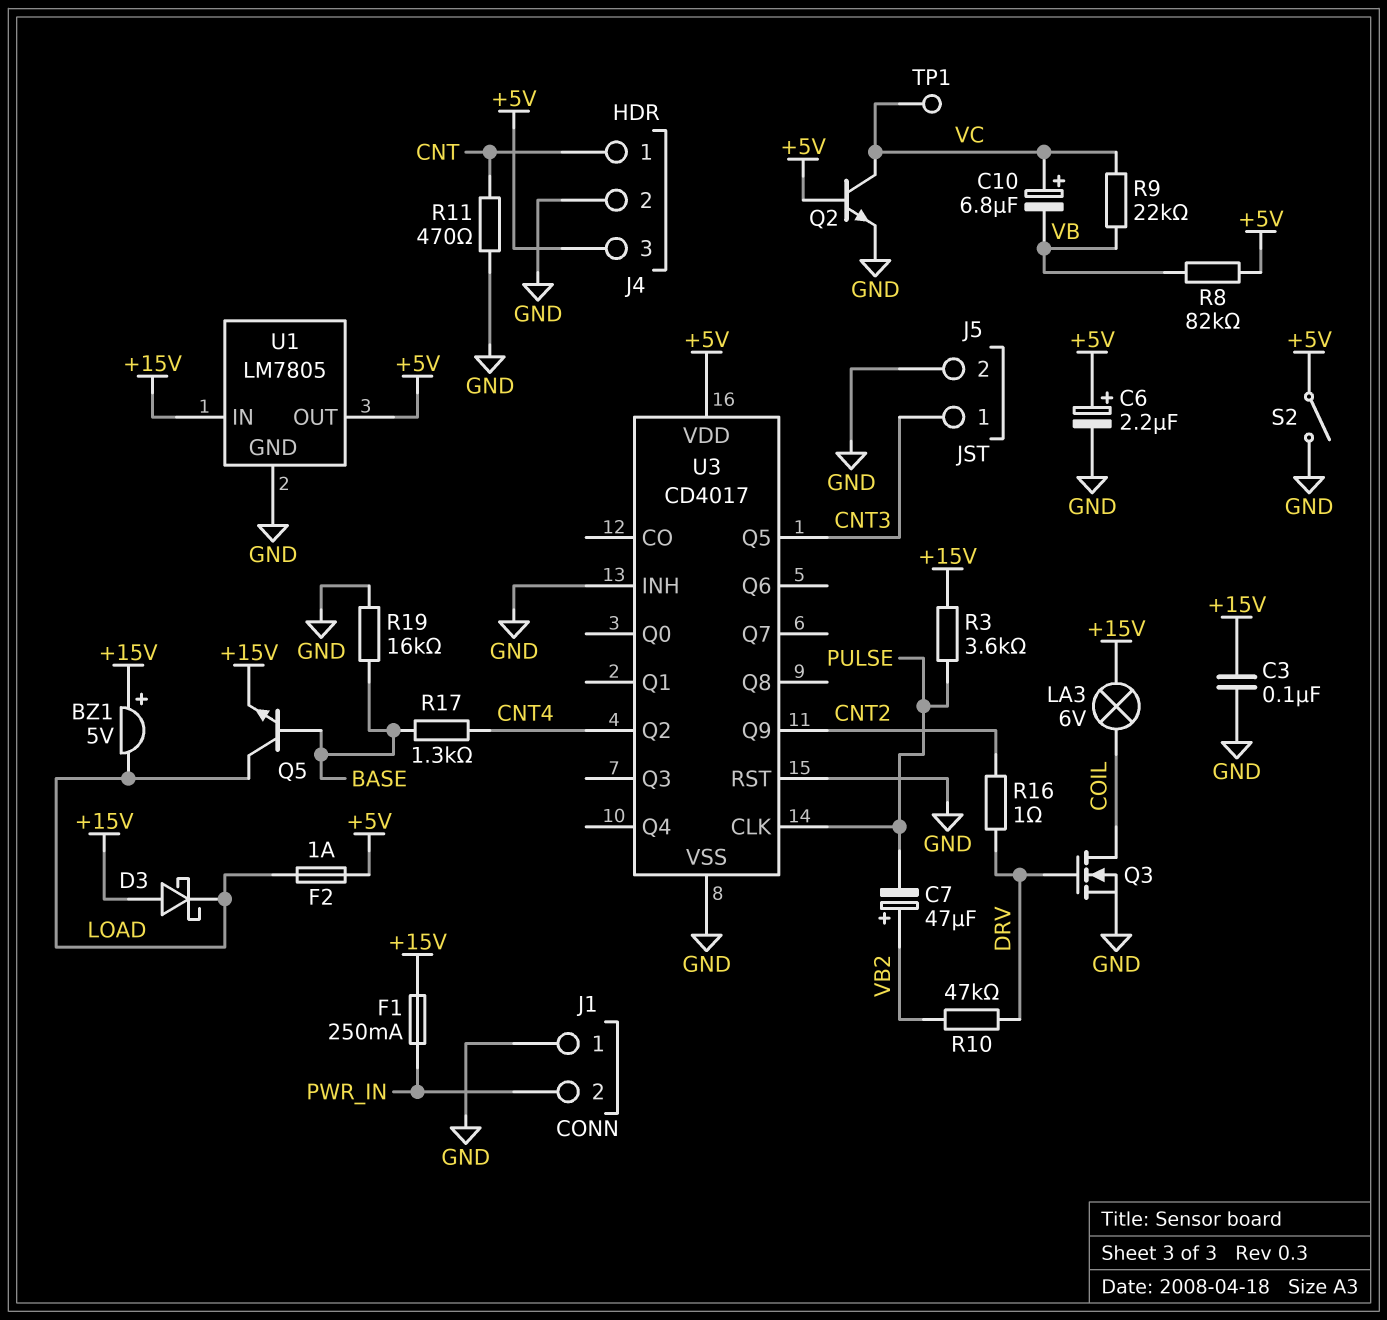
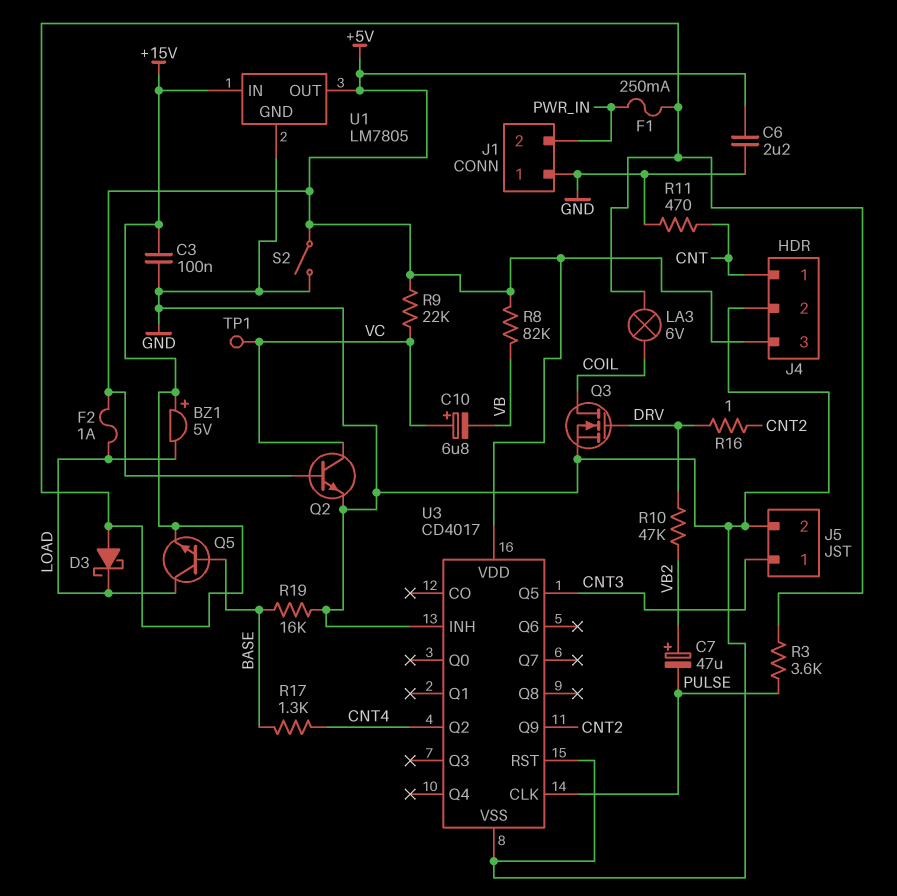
C6: 2.2uF (plus +5V, minus GND) -> 2.2uF (+5V, GND)
R9: 22k (VB, VC) -> 22k (+5V, VC)

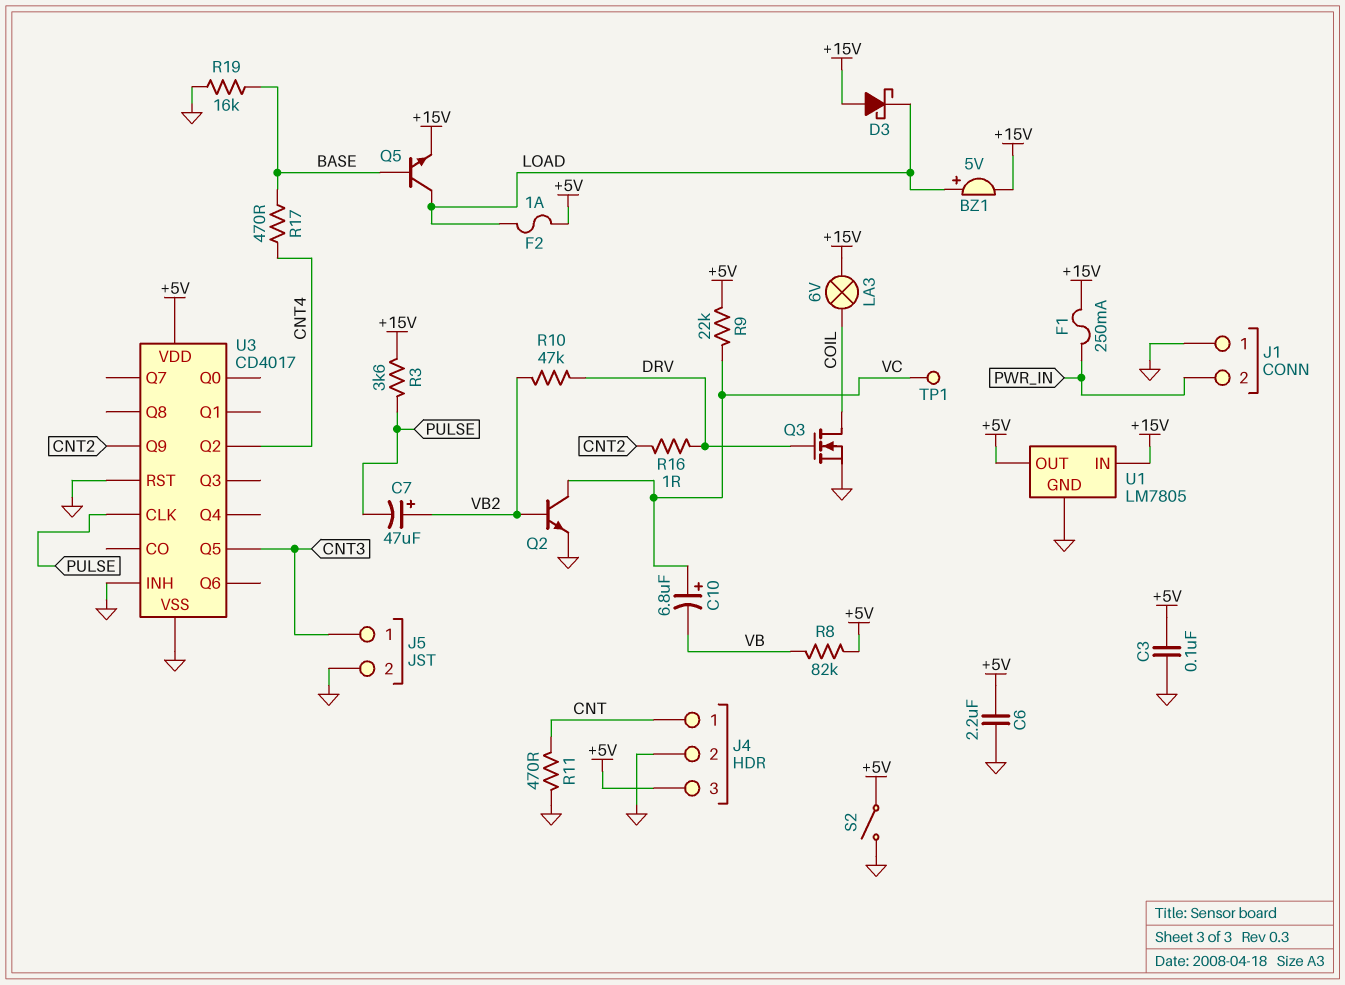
BZ1: buzzer 5V (plus +15V, minus LOAD) -> buzzer 5V (plus LOAD, minus +15V)
C3: 100nF (+15V, GND) -> 100nF (+5V, GND)
Q2: NPN (B +5V, C VC, E GND) -> NPN (B VB2, C VC, E GND)
R17: 1.3k (BASE, CNT4) -> 470 (BASE, CNT4)

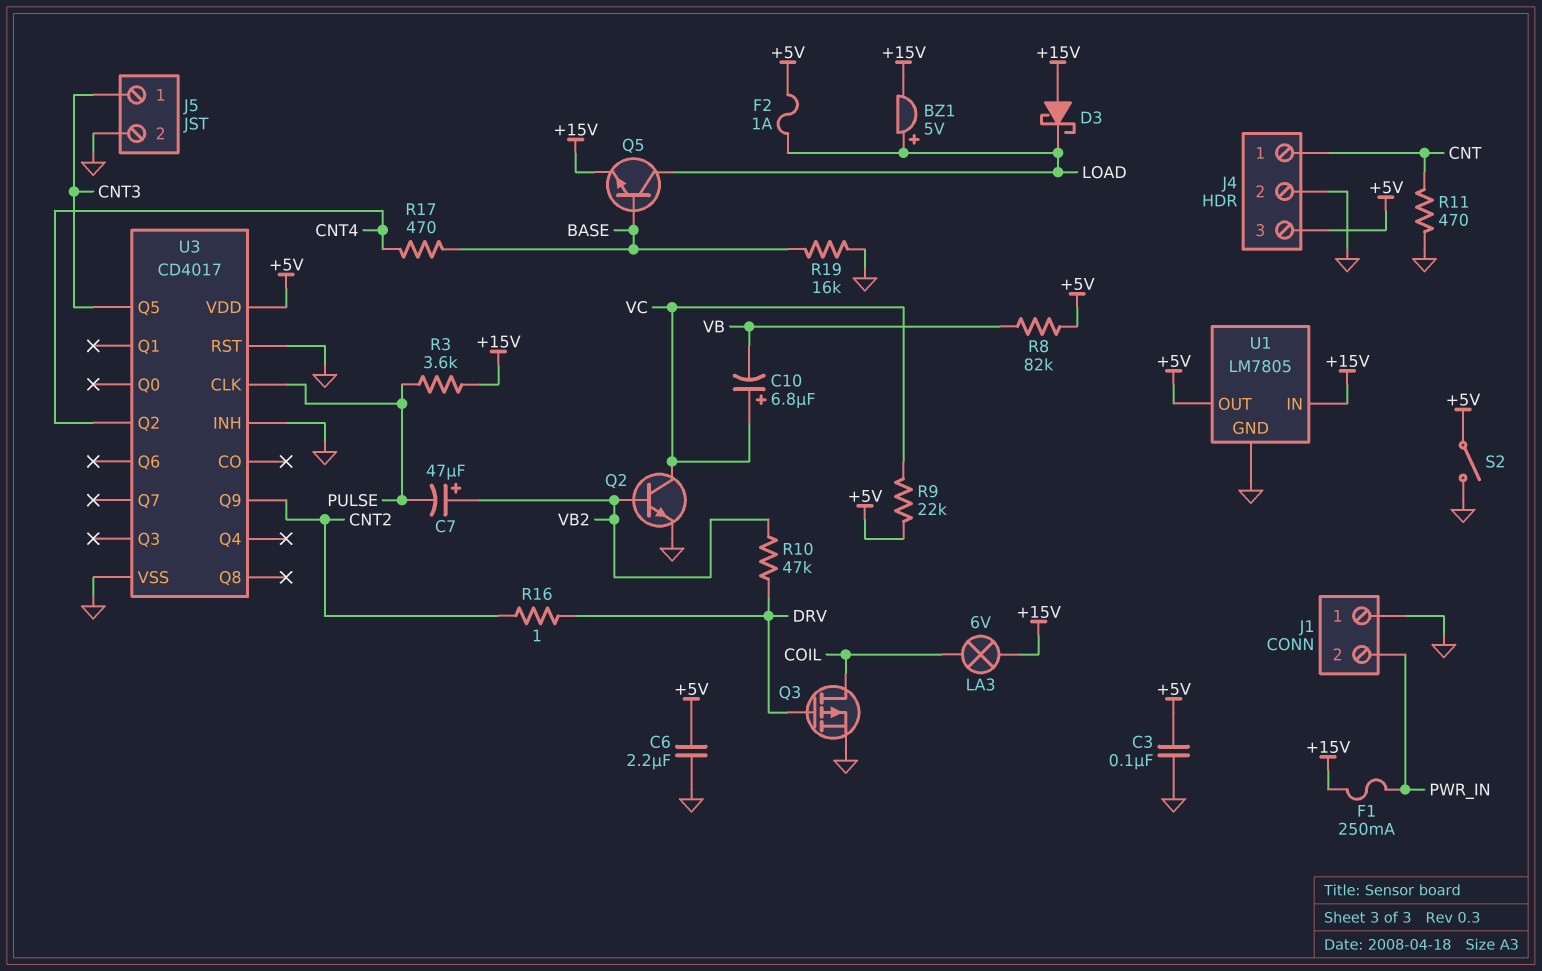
Q3: NMOS (G DRV, D COIL, S GND) -> PMOS (G DRV, D COIL, S GND)
TP1: test point (VC) -> none

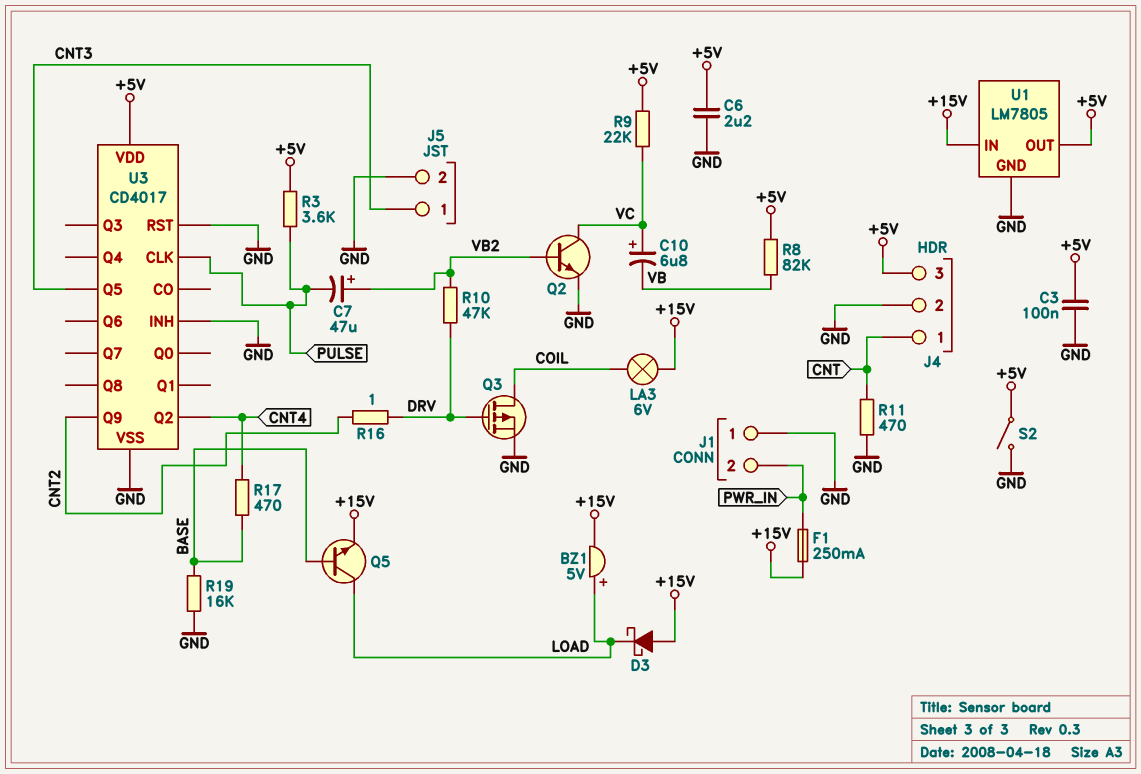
F2: 1A (+5V, LOAD) -> none
R3: 3.6k (+15V, PULSE) -> 3.6k (+5V, PULSE)

